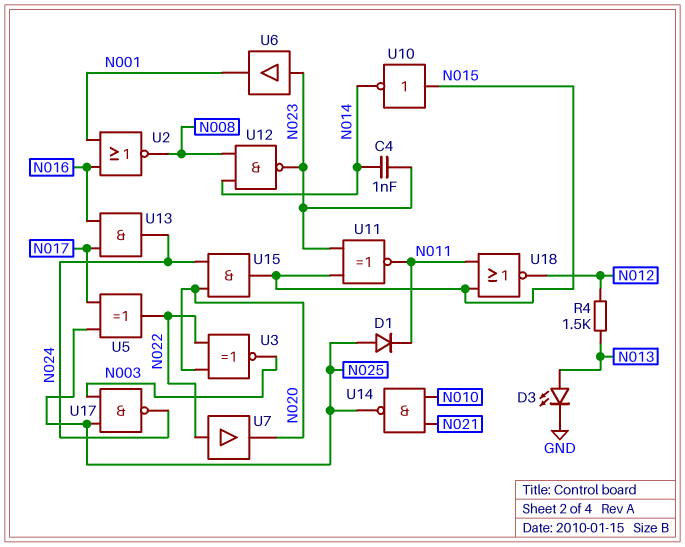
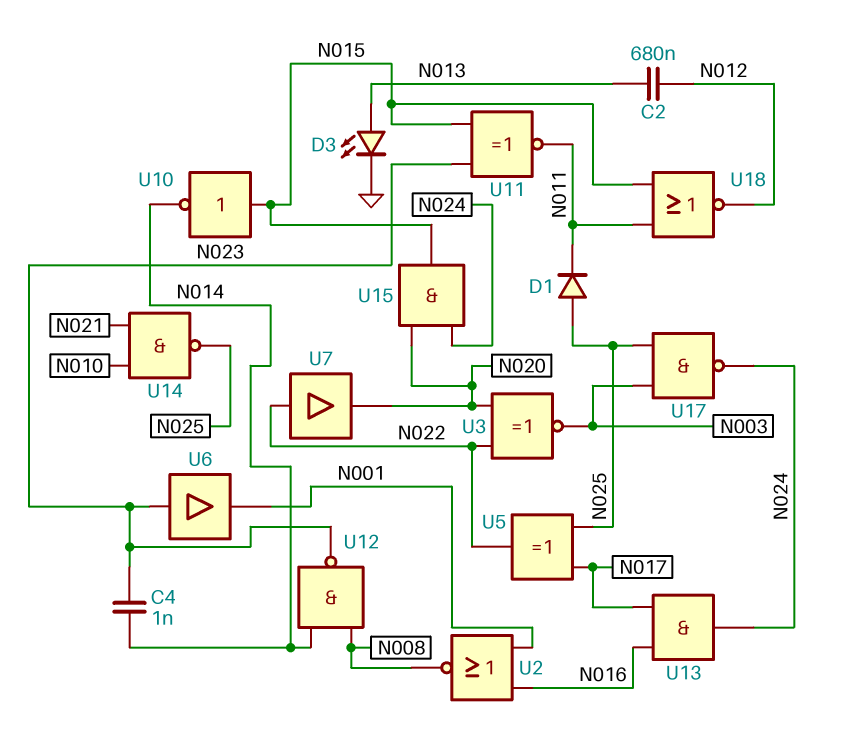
C2: none -> 680nF (N012, N013)
R4: 1.5k (N012, N013) -> none

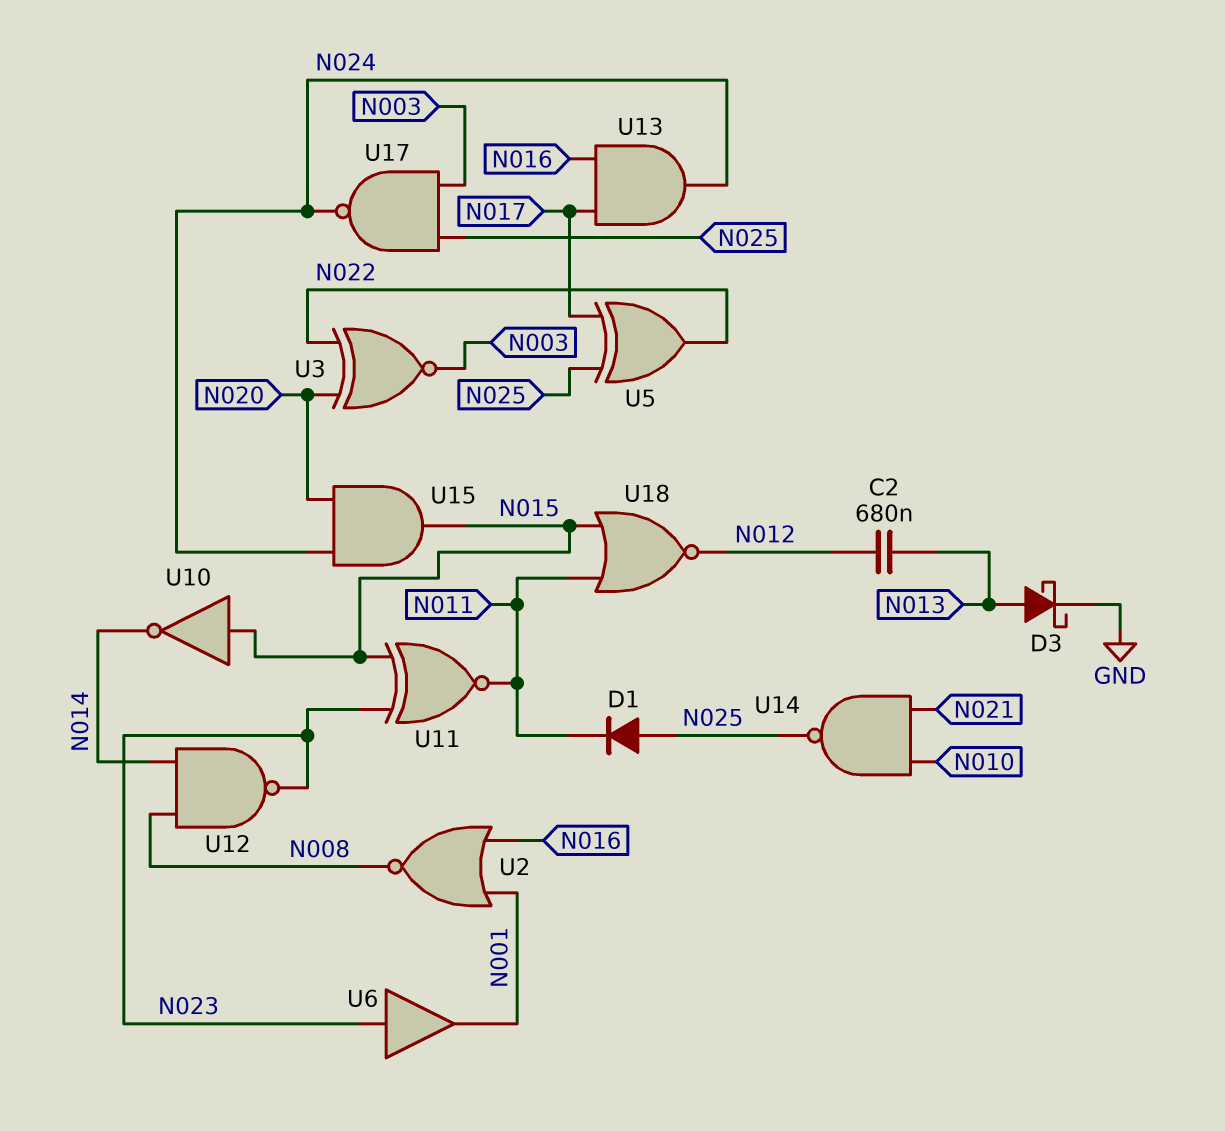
C4: 1nF (N014, N023) -> none
D3: LED (A N013, K GND) -> schottky (A N013, K GND)
U7: buffer (in N022, out N020) -> none

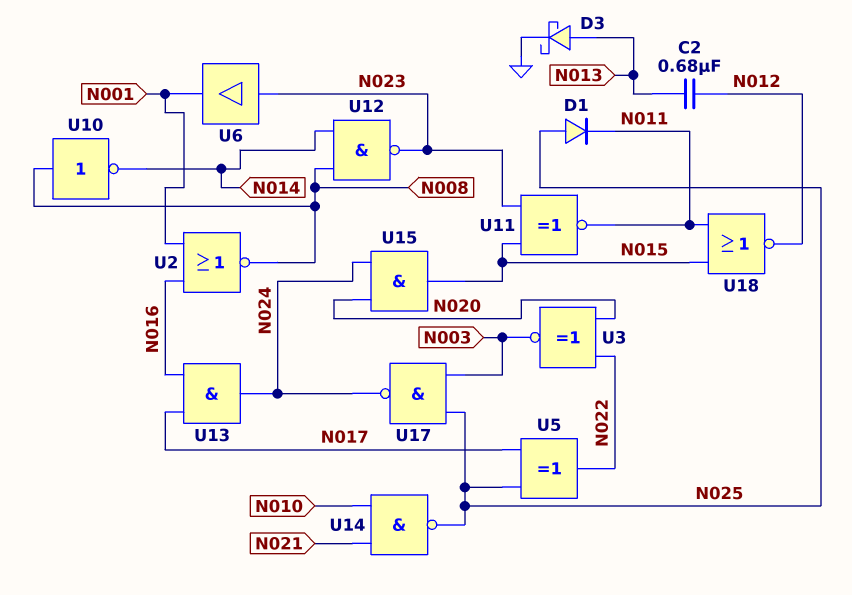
U10: NOT (in N015, out N014) -> NOT (in N008, out N014)

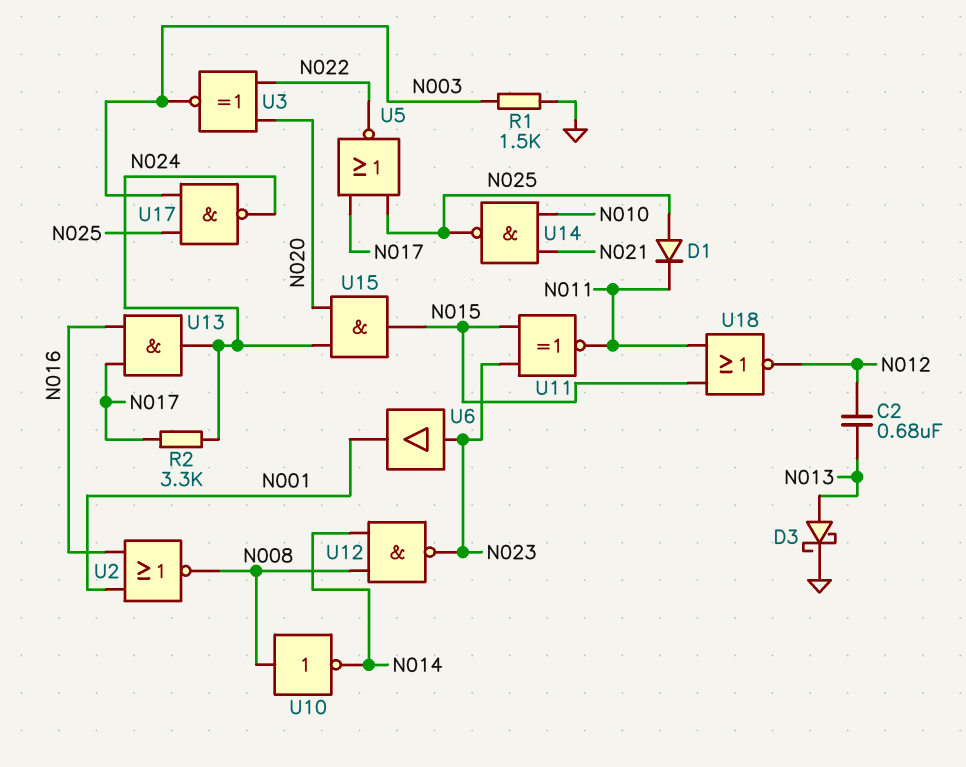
R1: none -> 1.5k (GND, N003)
R2: none -> 3.3k (N017, N024)
U5: XOR (in N017, in N025, out N022) -> NOR (in N017, in N025, out N022)

